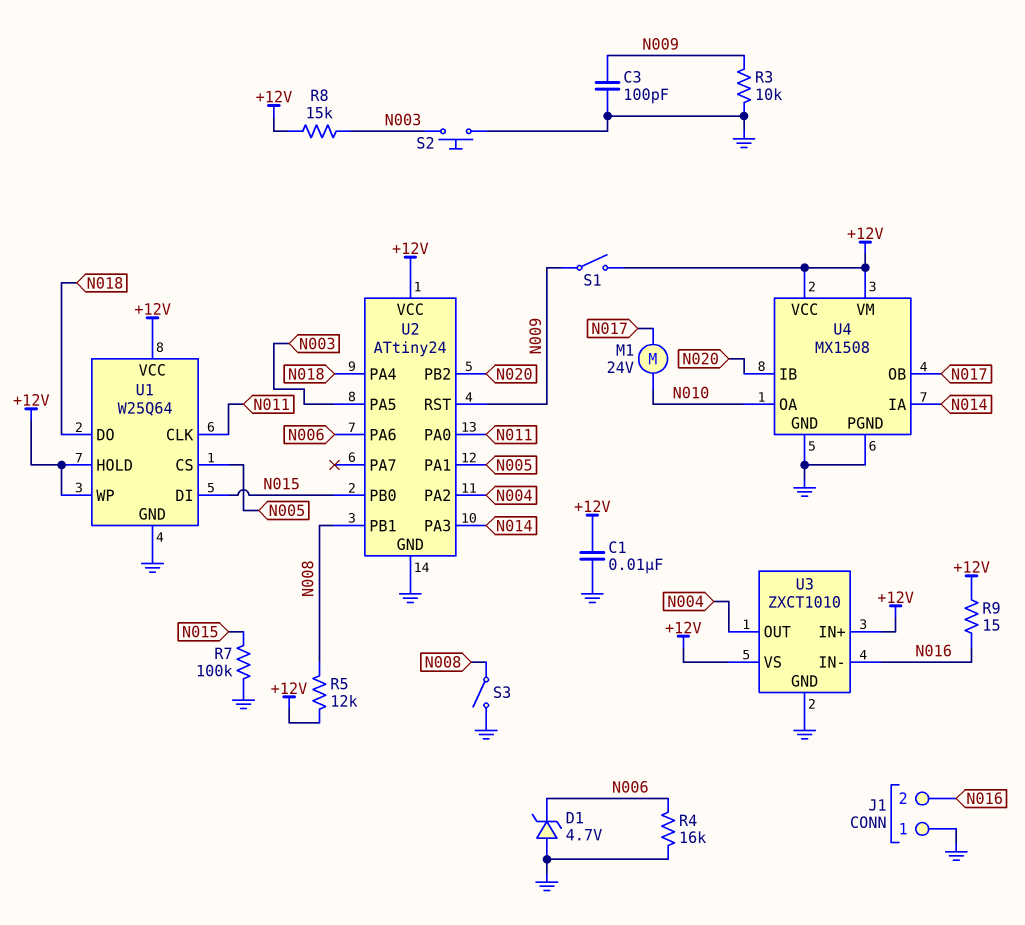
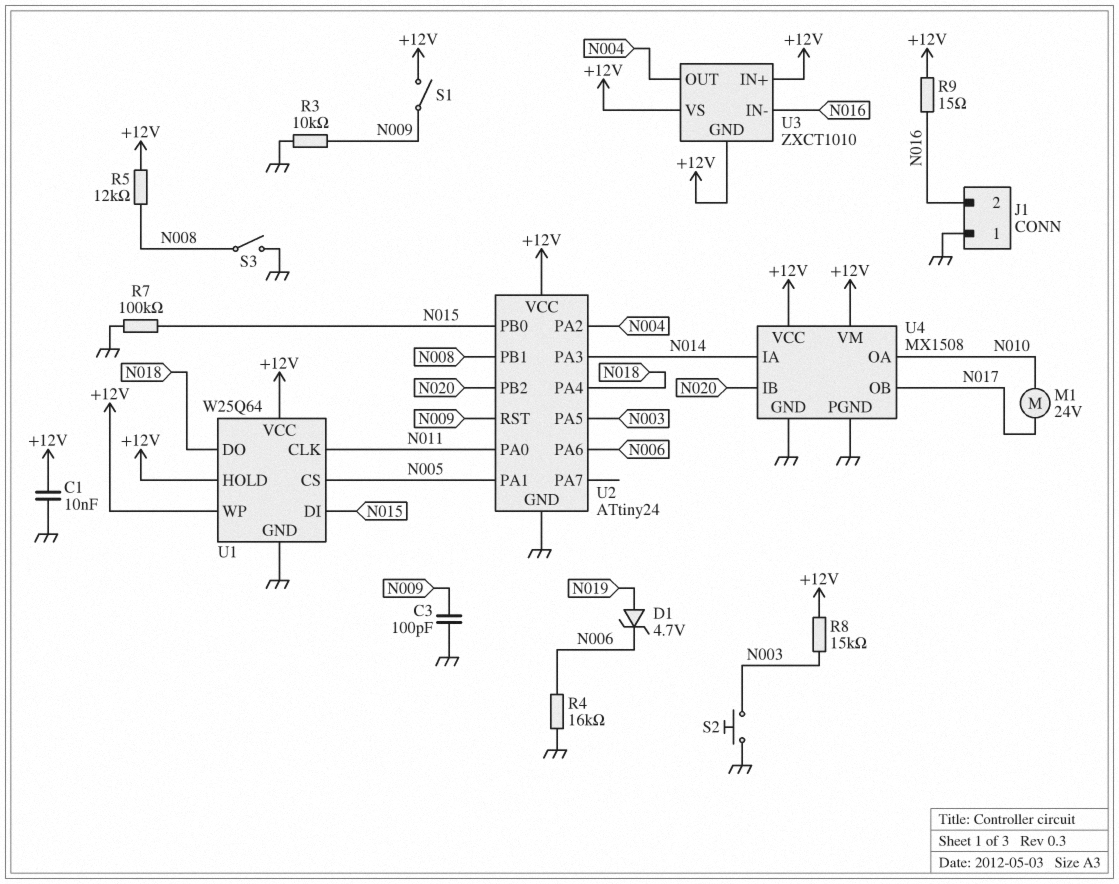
D1: zener 4.7V (A GND, K N006) -> zener 4.7V (A N019, K N006)
U3 pin GND: GND -> +12V

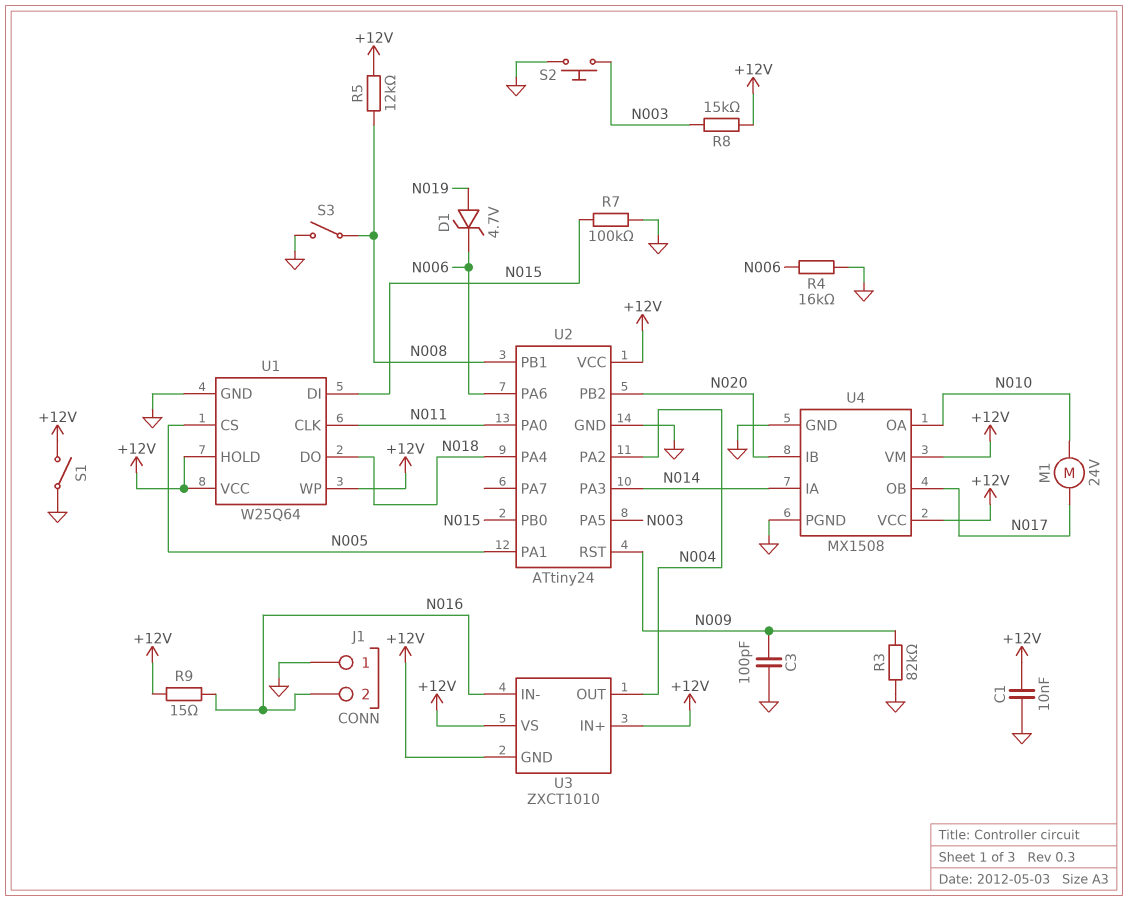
R3: 10k (GND, N009) -> 82k (GND, N009)
S1: switch (+12V, N009) -> switch (+12V, GND)

